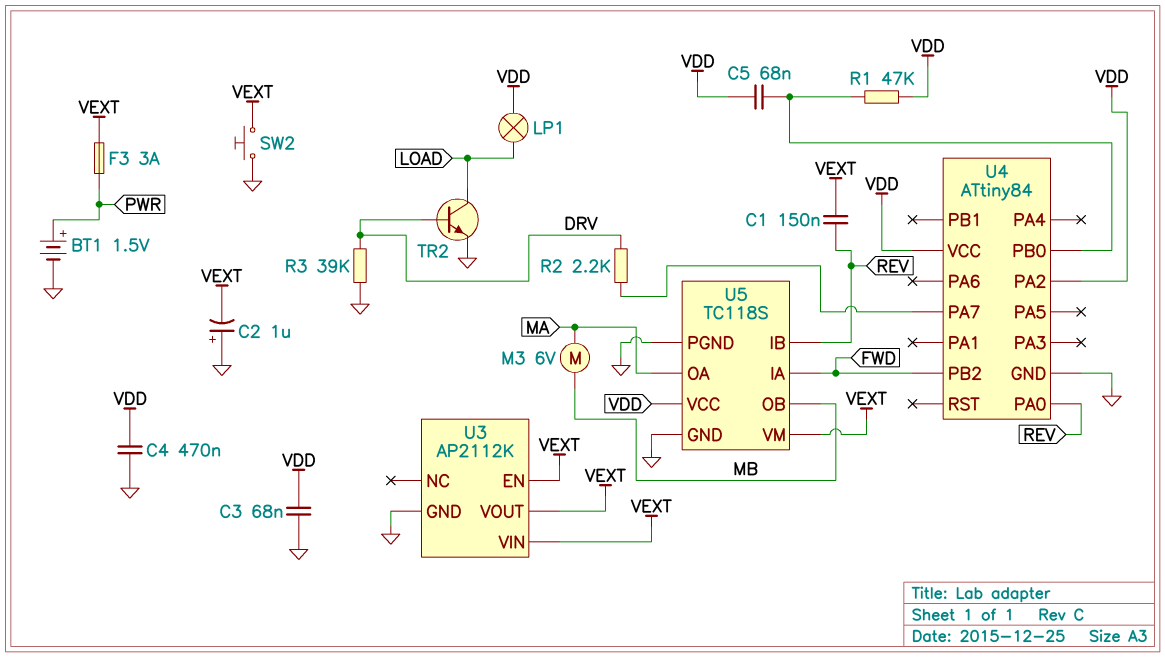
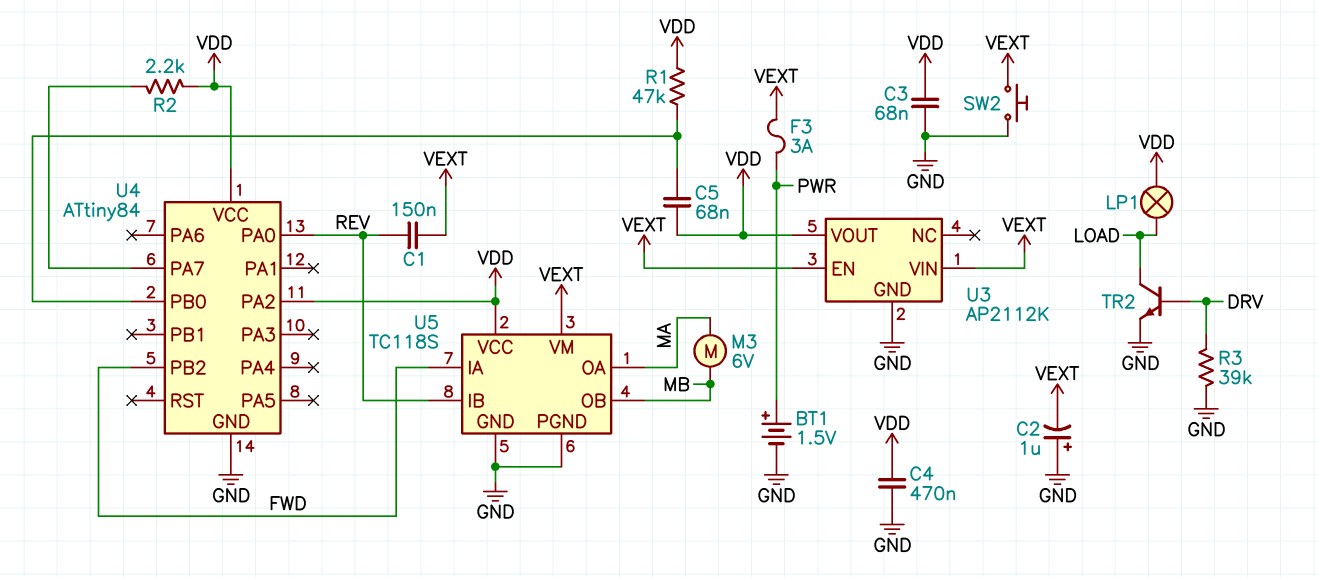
R2: 2.2k (DRV, U4/PA7) -> 2.2k (U4/PA7, VDD)
U3 pin VOUT: VEXT -> VDD

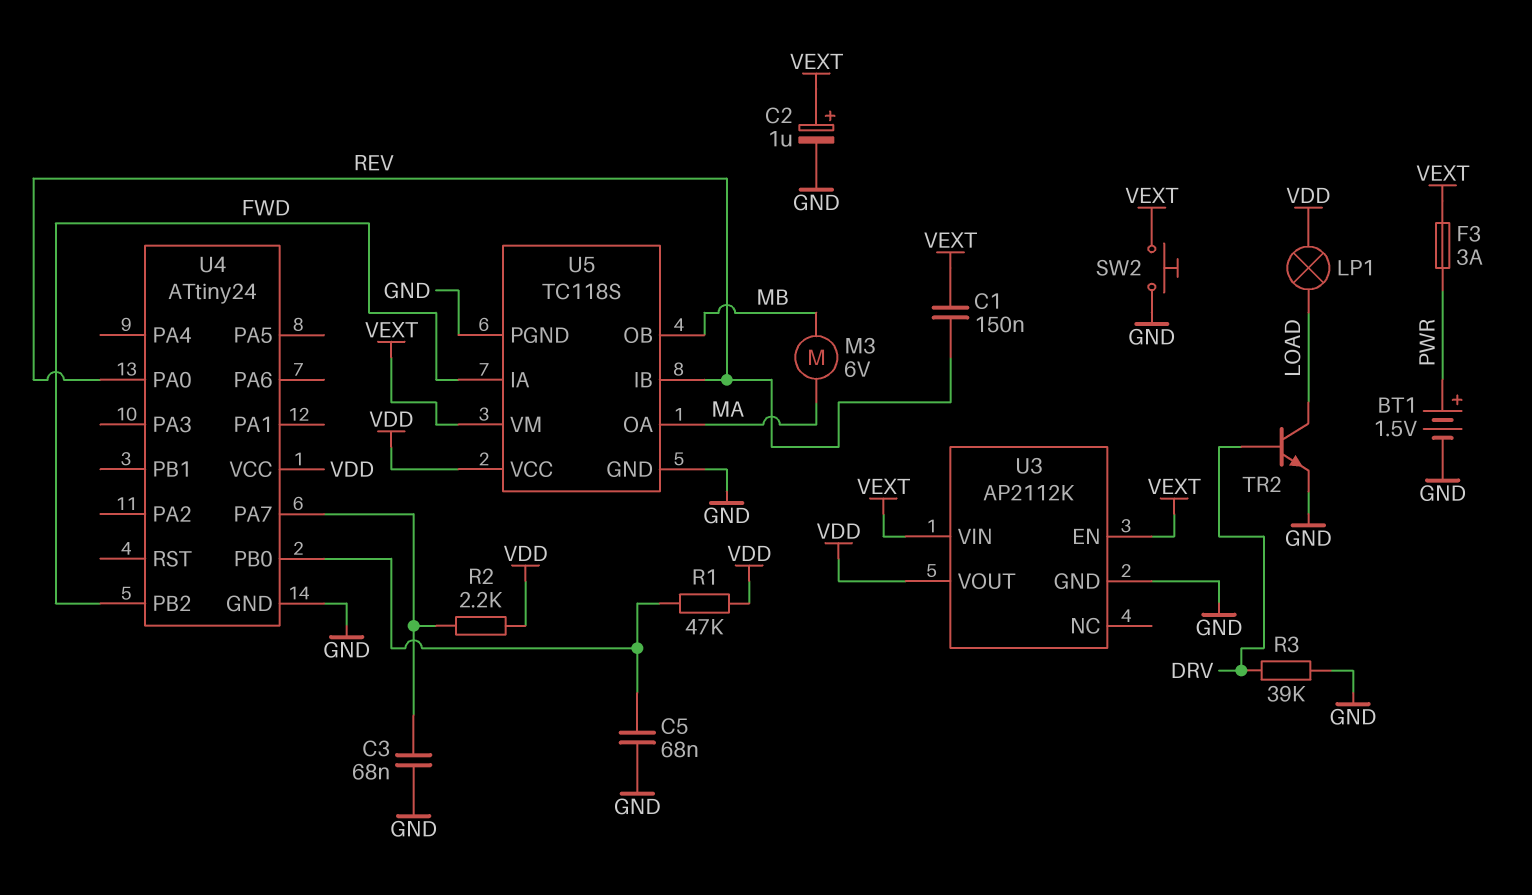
C2: 1uF (plus GND, minus VEXT) -> 1uF (plus VEXT, minus GND)
C3: 68nF (GND, VDD) -> 68nF (GND, U4/PA7)
C4: 470nF (GND, VDD) -> none
C5: 68nF (U4/PB0, VDD) -> 68nF (GND, U4/PB0)
U4: ATtiny84 -> ATtiny24
U4 pin PA2: VDD -> none

